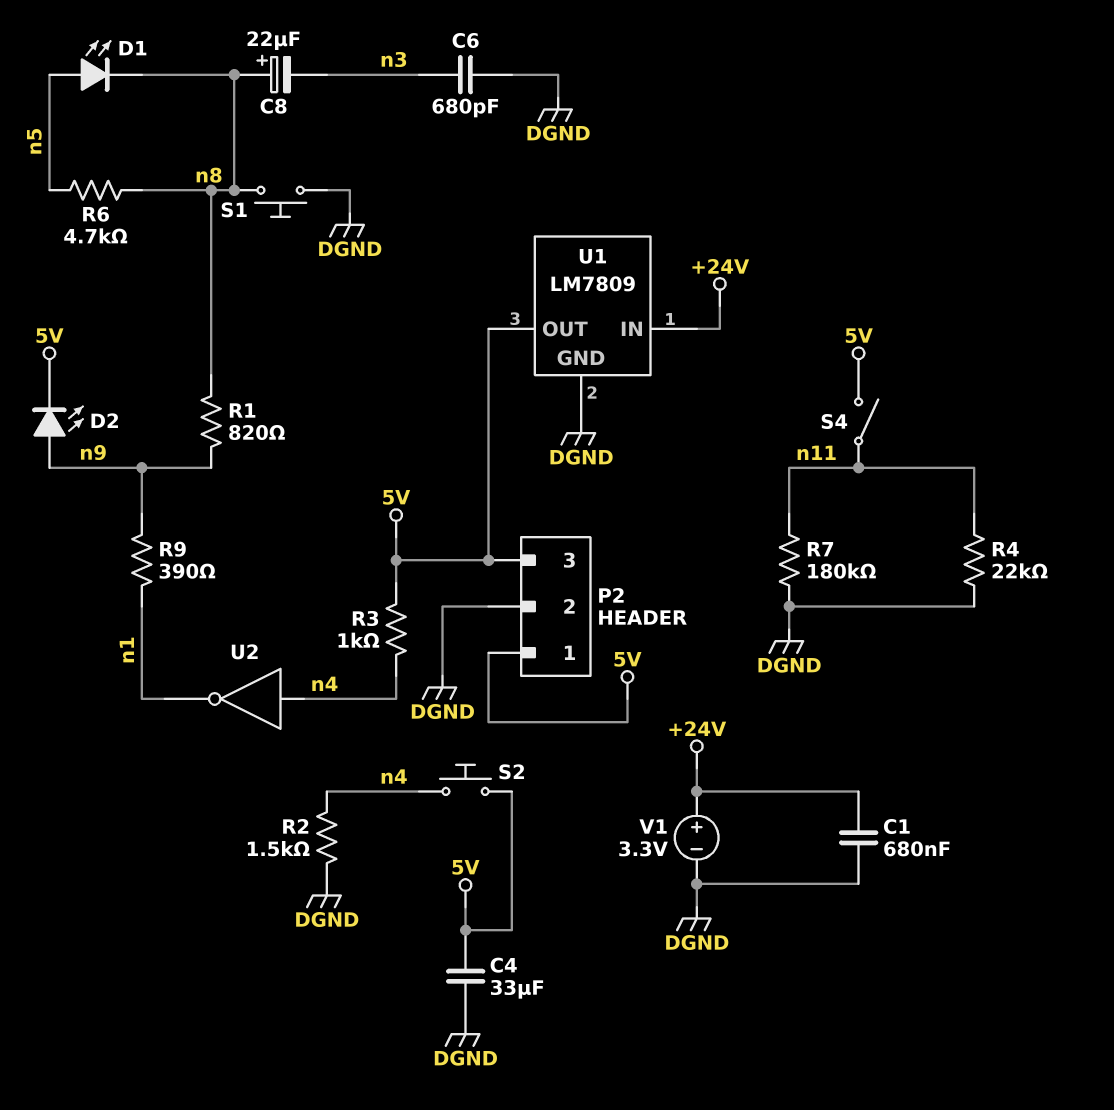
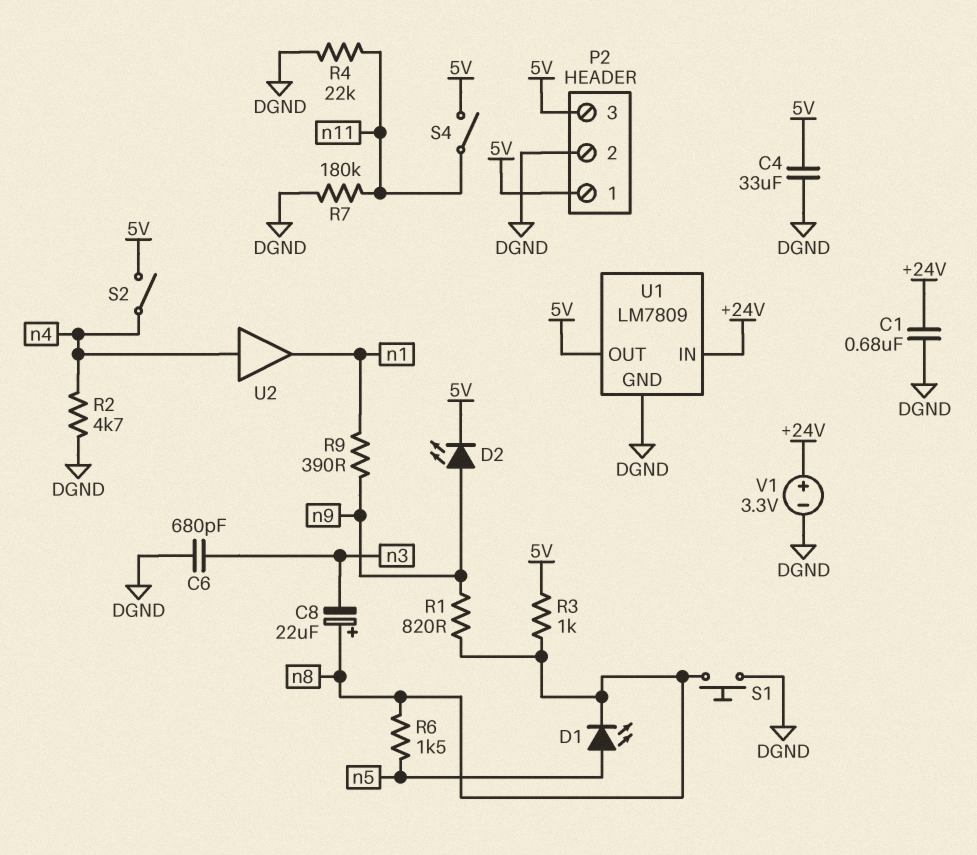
R2: 1.5k (DGND, n4) -> 4.7k (DGND, n4)
R3: 1k (5V, n4) -> 1k (5V, n8)
R6: 4.7k (n5, n8) -> 1.5k (n5, n8)
S2: button (5V, n4) -> switch (5V, n4)
U2: NOT (in n4, out n1) -> buffer (in n4, out n1)

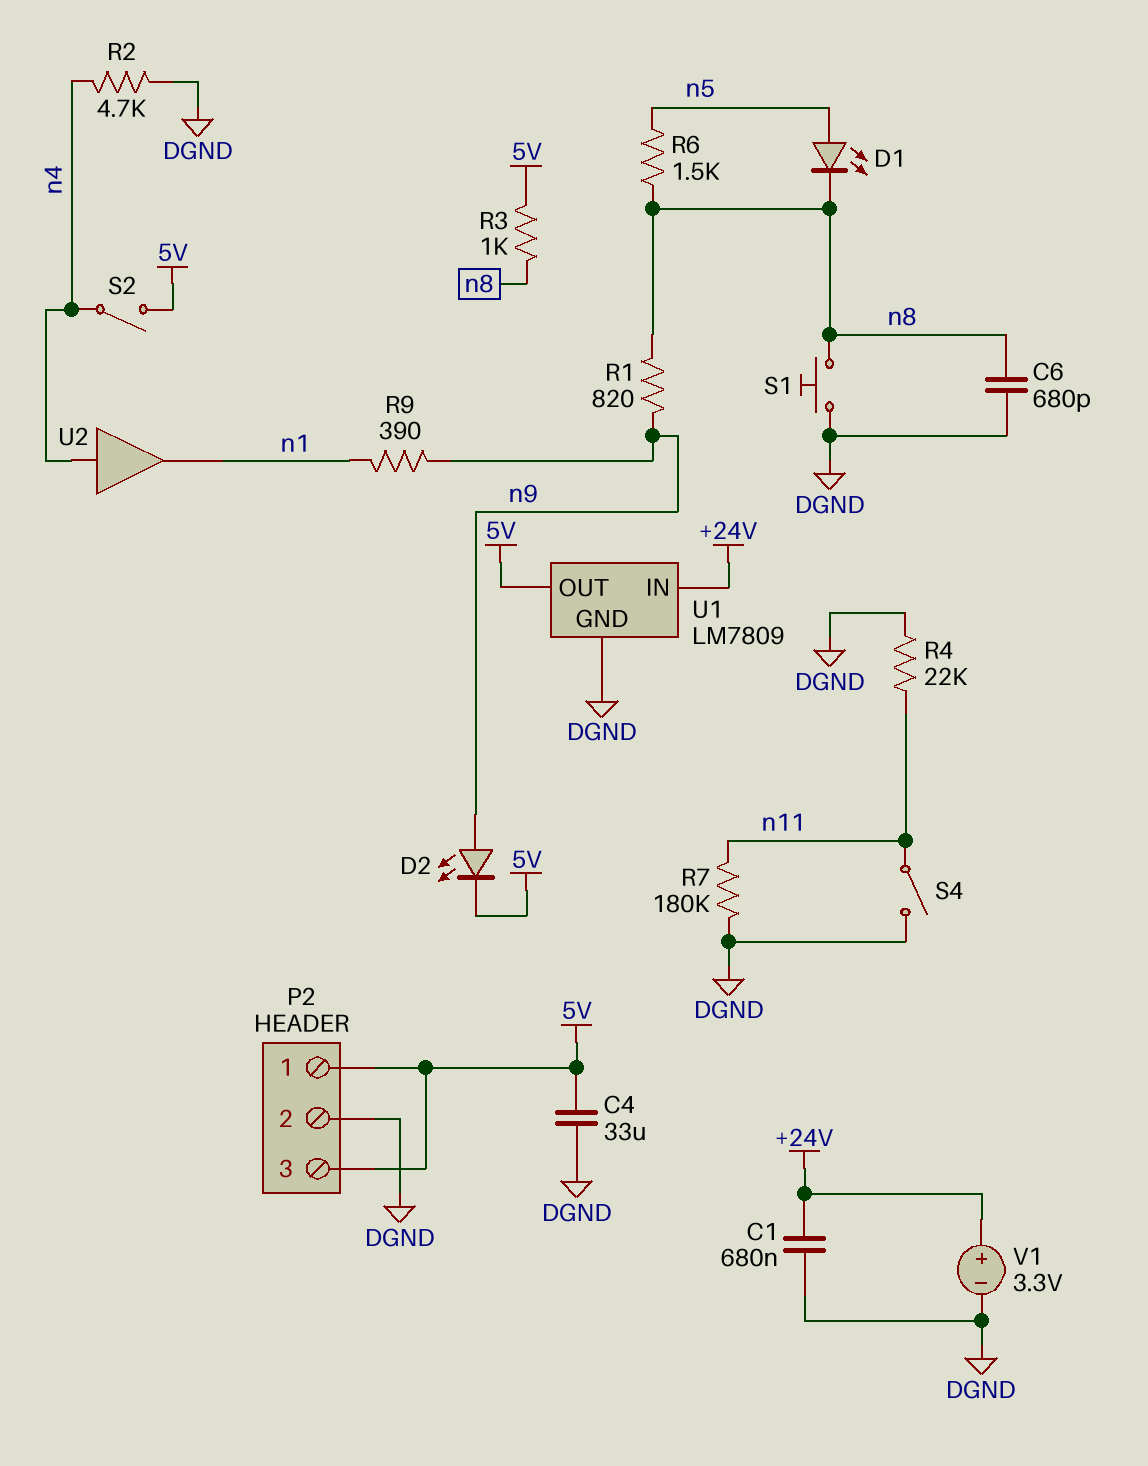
C6: 680pF (DGND, n3) -> 680pF (DGND, n8)
C8: 22uF (plus n8, minus n3) -> none
S4: switch (5V, n11) -> switch (DGND, n11)

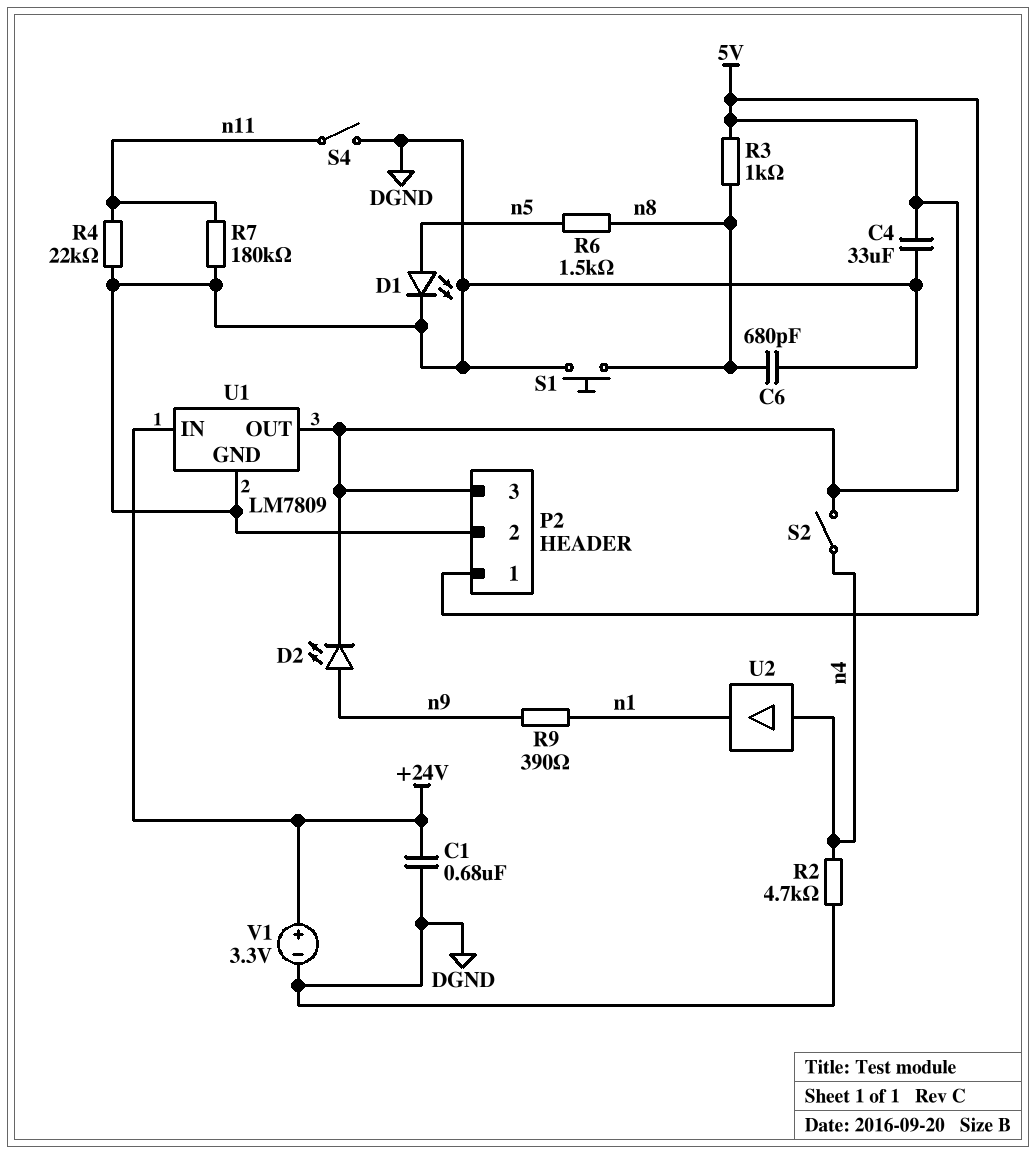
D1: LED (A n5, K n8) -> LED (A n5, K DGND)
R1: 820 (n8, n9) -> none

